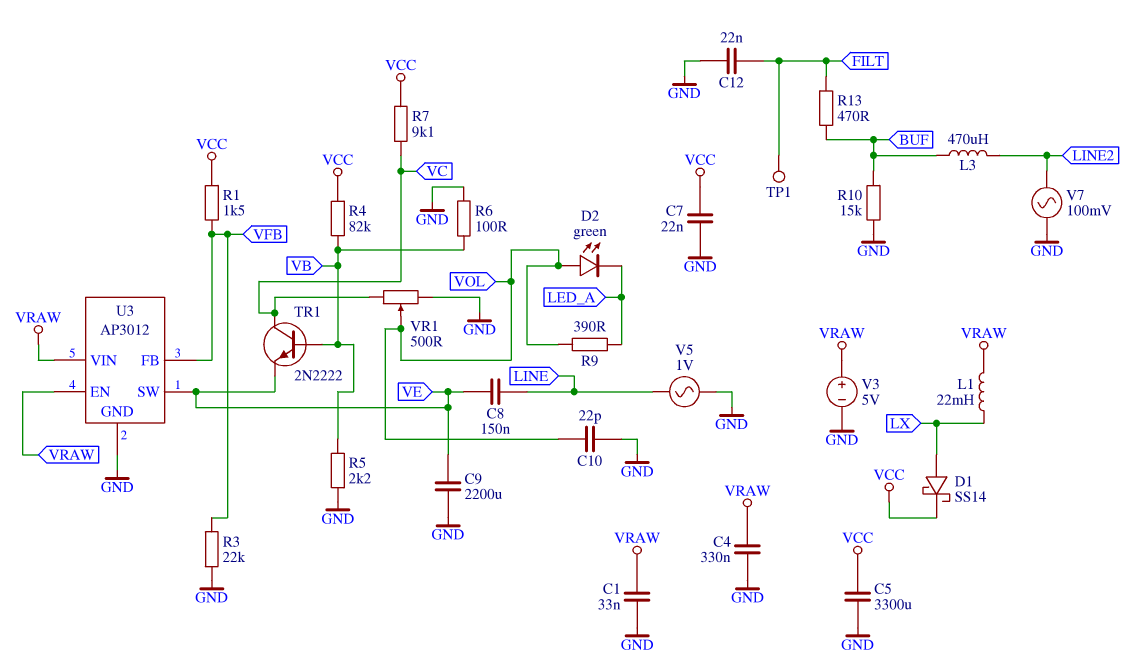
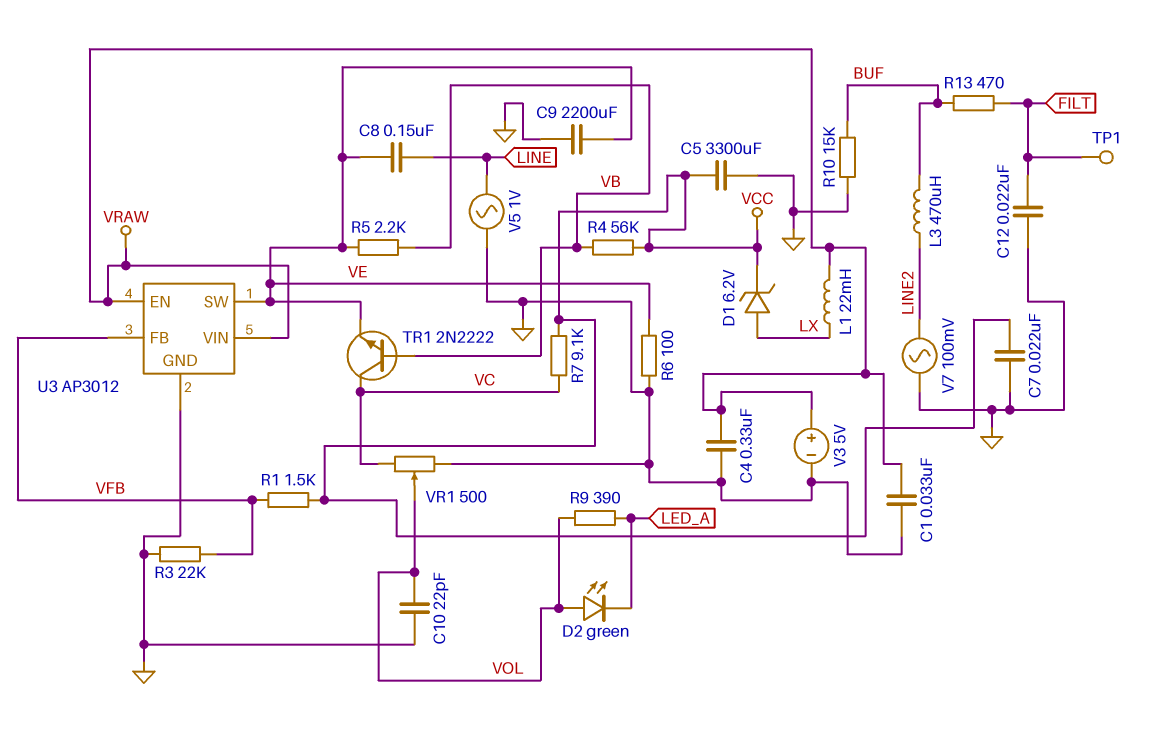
D1: schottky SS14 (A LX, K VCC) -> zener 6.2V (A LX, K VCC)
R4: 82k (VB, VCC) -> 56k (VB, VCC)
R5: 2.2k (GND, VB) -> 2.2k (VB, VE)
R6: 100 (GND, VB) -> 100 (GND, VE)

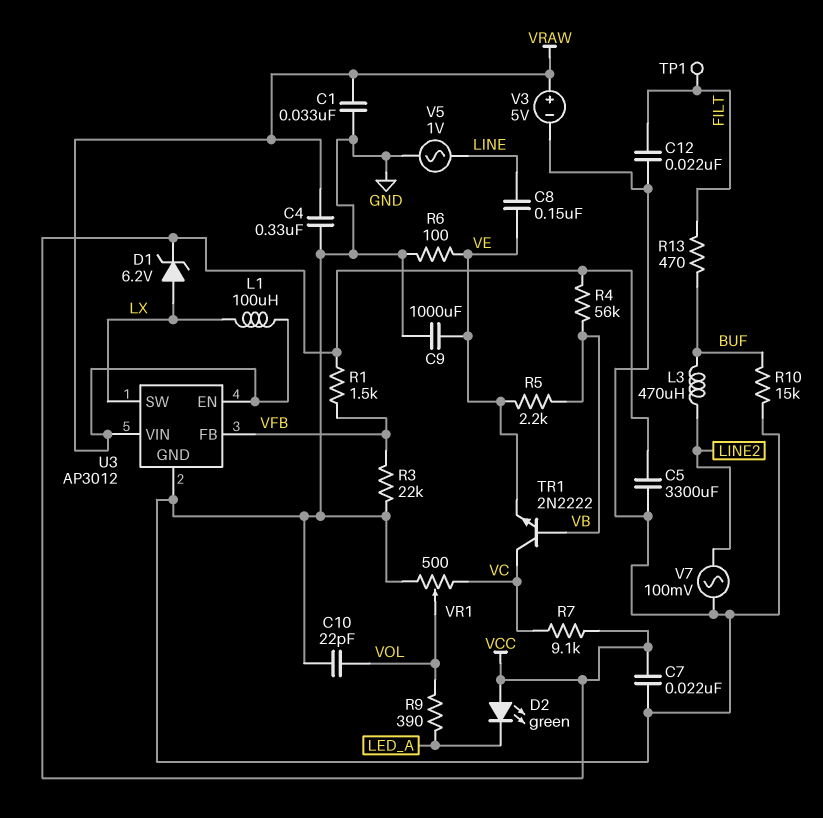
C9: 2200uF (GND, VE) -> 1000uF (GND, VE)
D2: LED green (A VOL, K LED_A) -> LED green (A VCC, K LED_A)
L1: 22mH (LX, VRAW) -> 100uH (LX, VRAW)
U3 pin SW: VE -> LX

